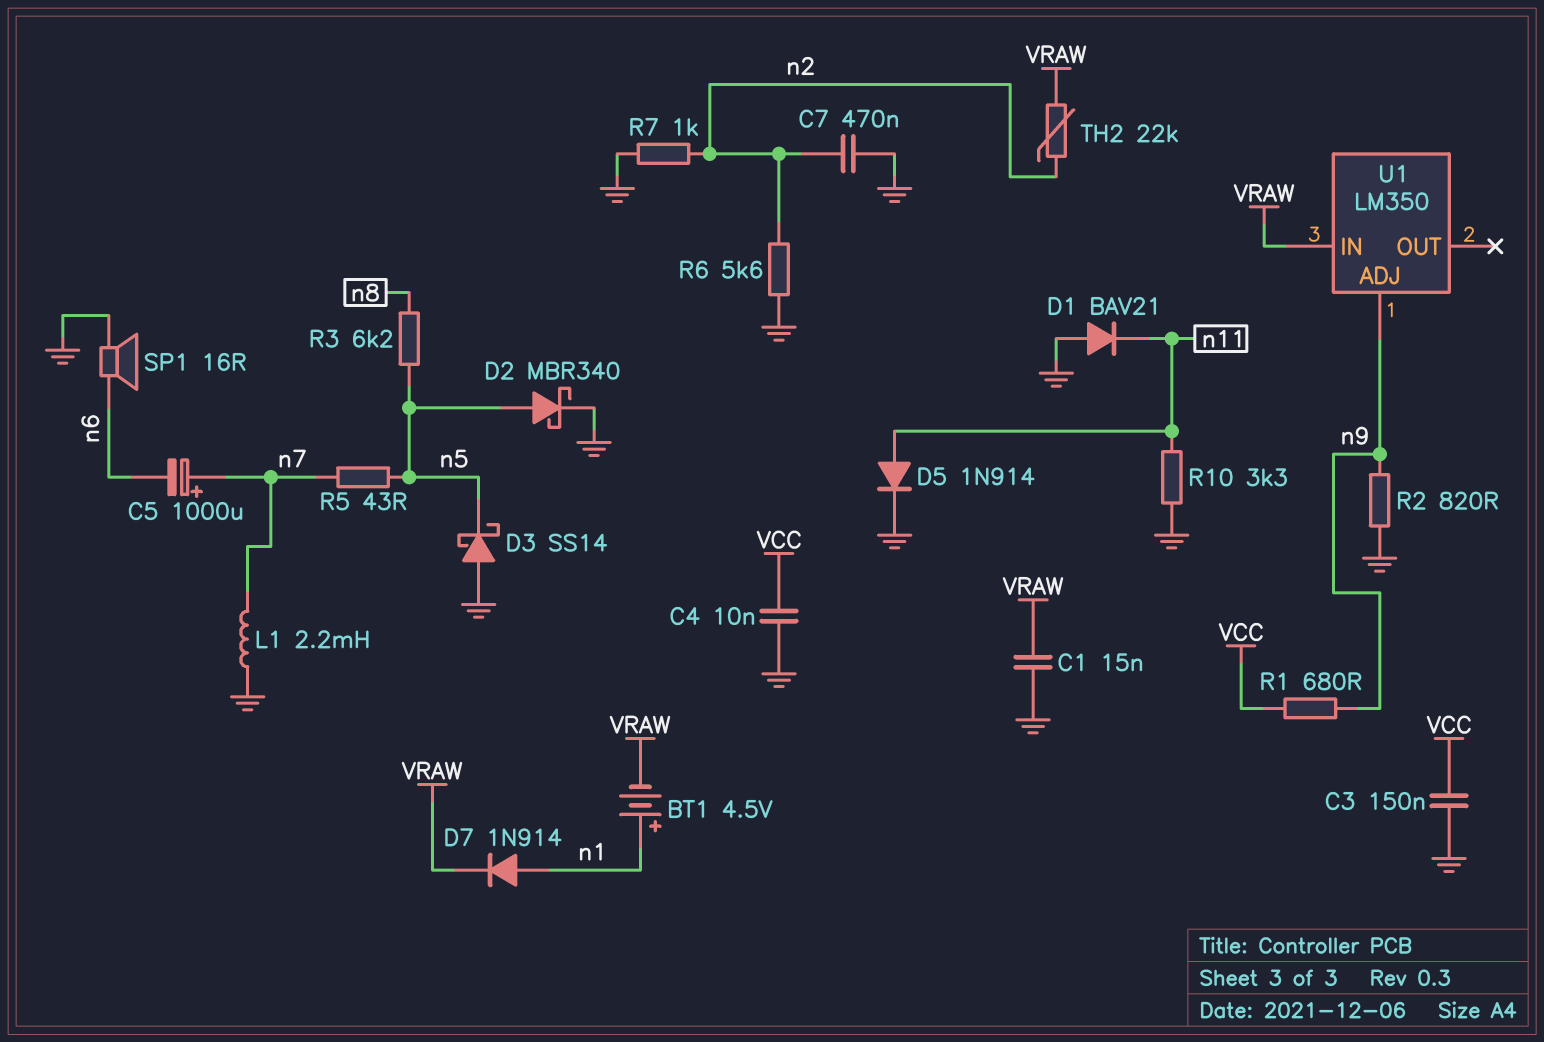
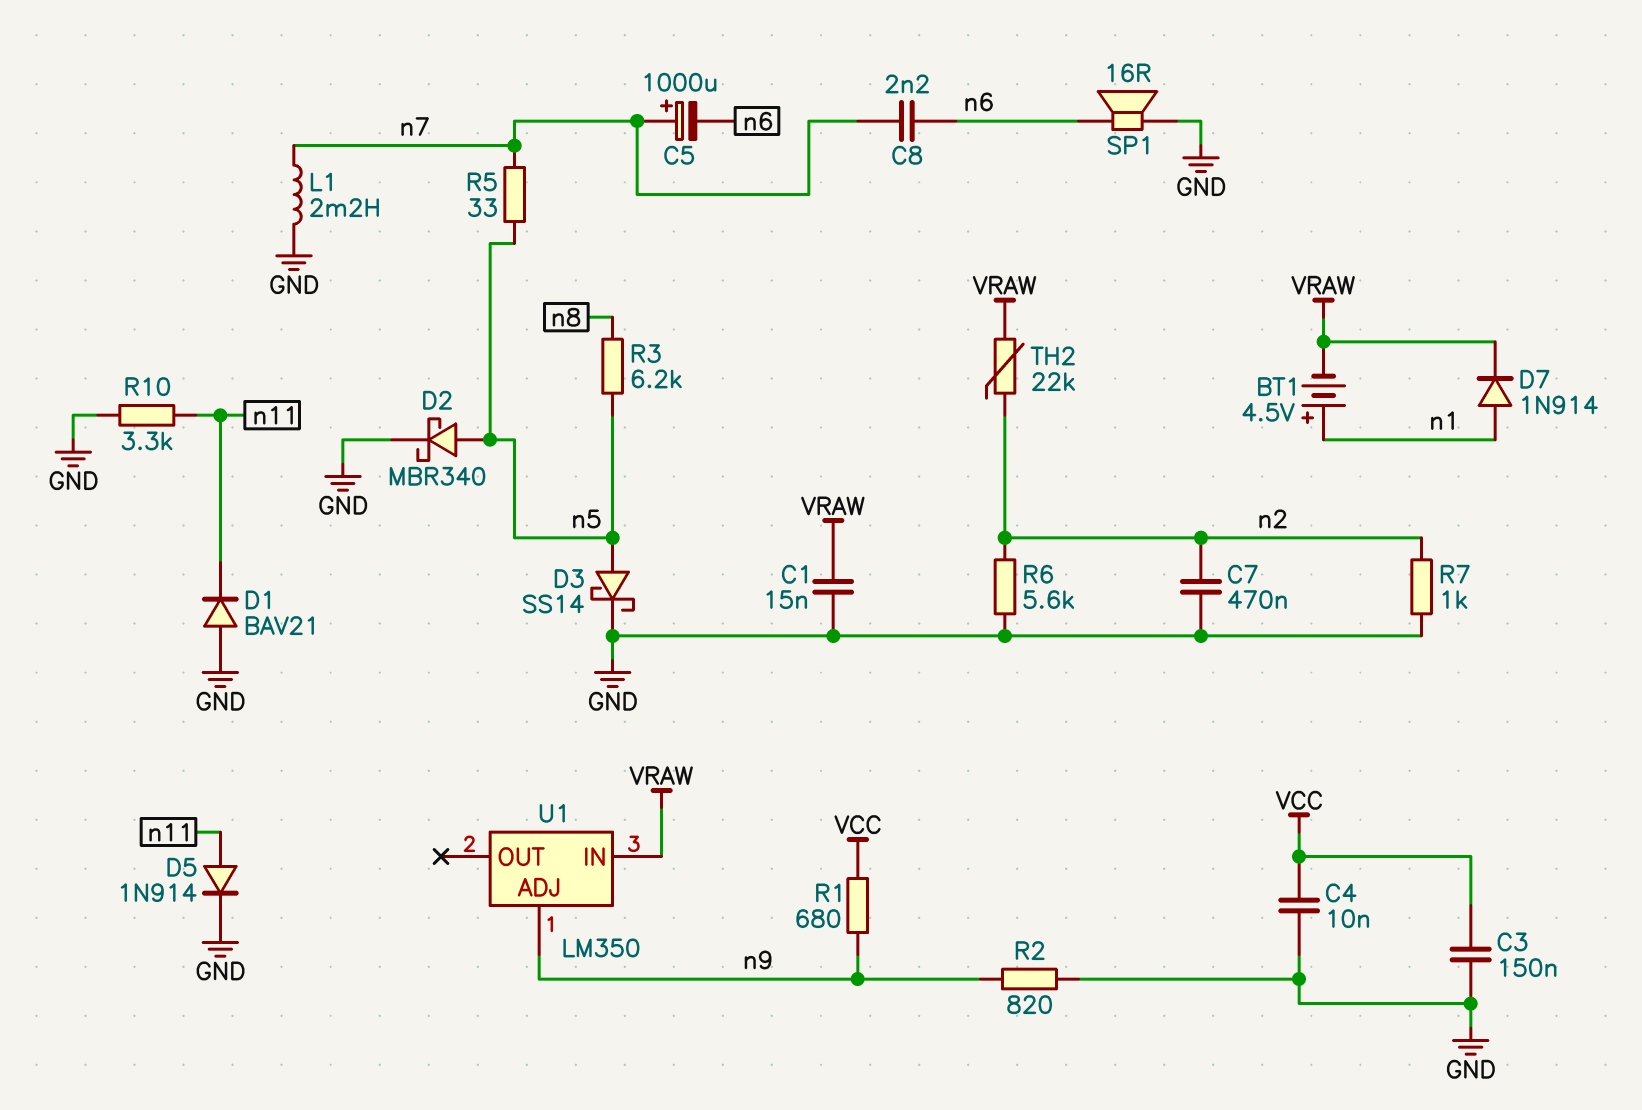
C8: none -> 2.2nF (n6, n7)
D3: schottky SS14 (A GND, K n5) -> schottky SS14 (A n5, K GND)
R5: 43 (n5, n7) -> 33 (n5, n7)

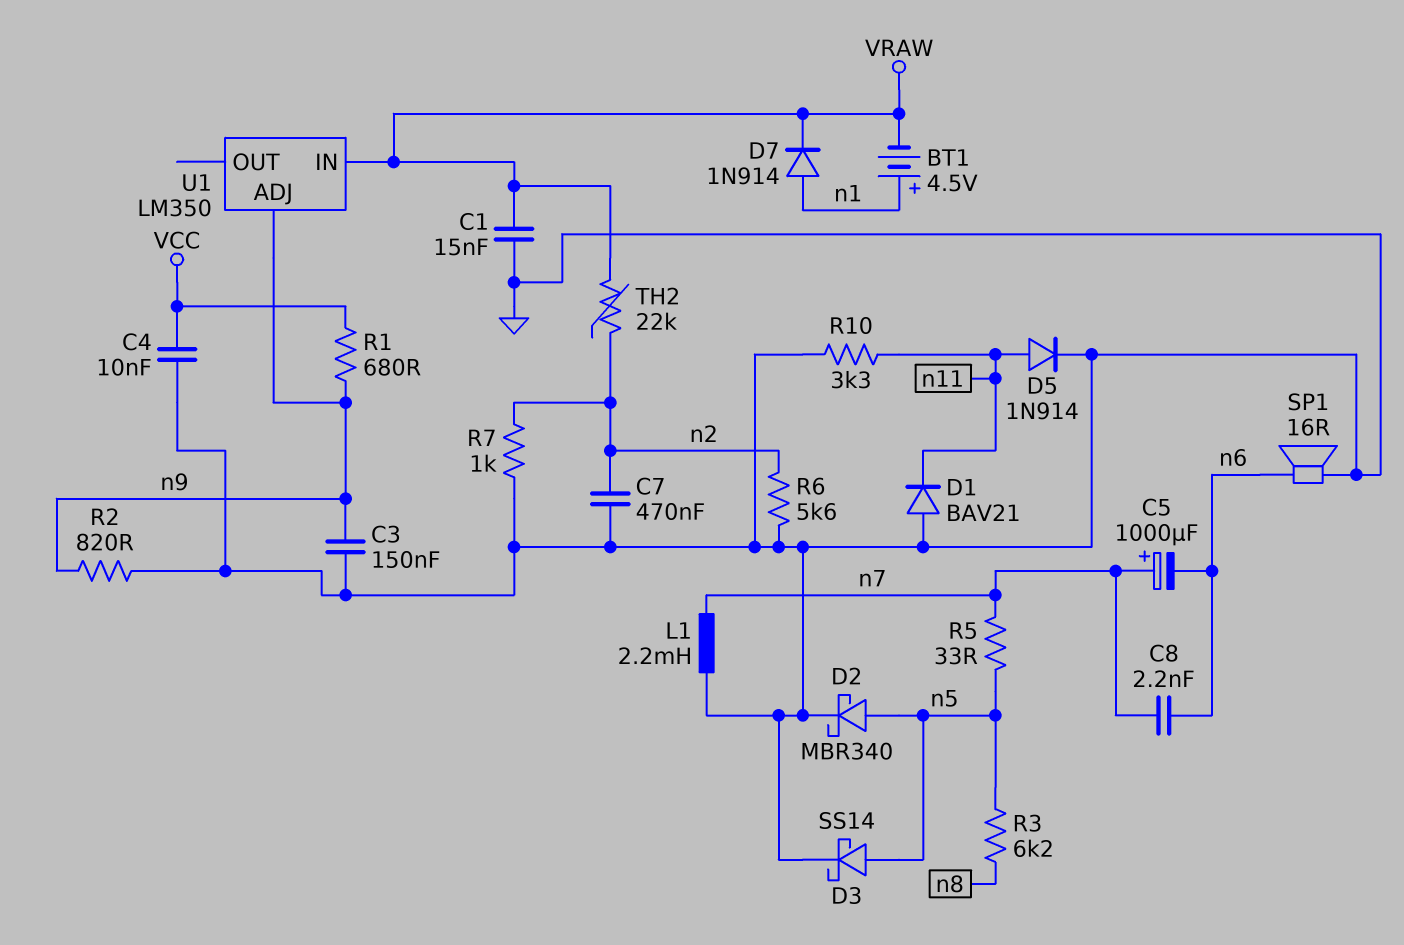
C3: 150nF (GND, VCC) -> 150nF (GND, n9)

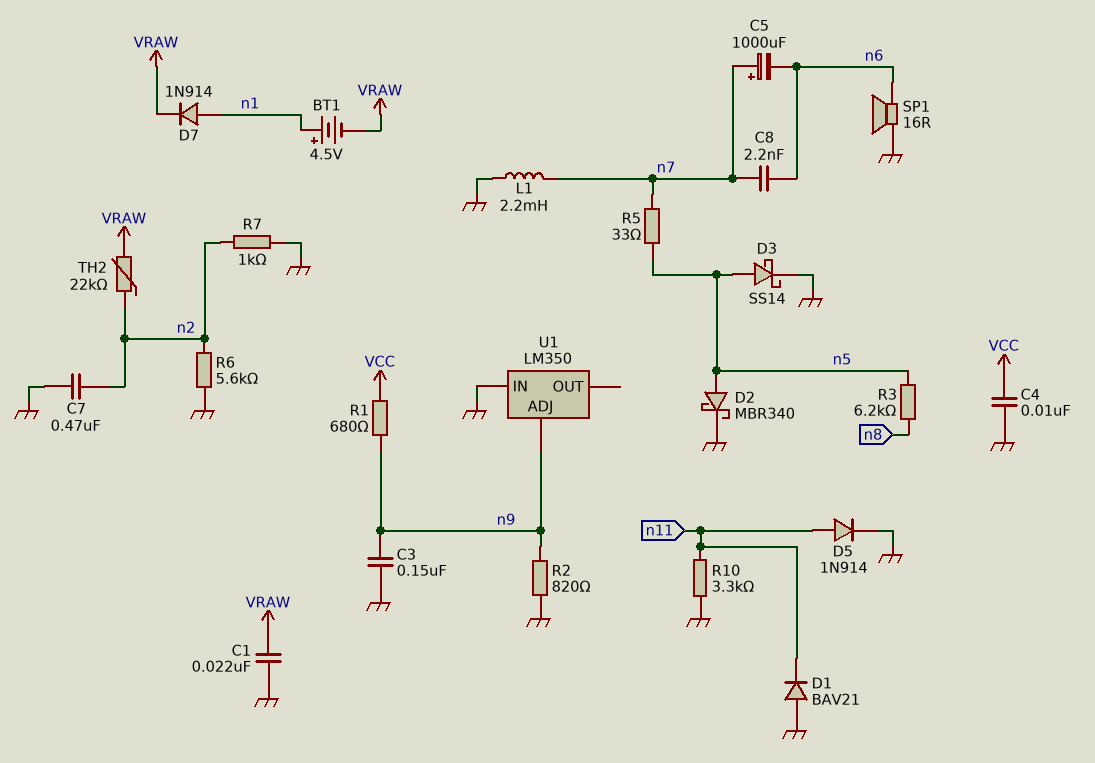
C1: 15nF (GND, VRAW) -> 22nF (GND, VRAW)
U1 pin IN: VRAW -> GND

